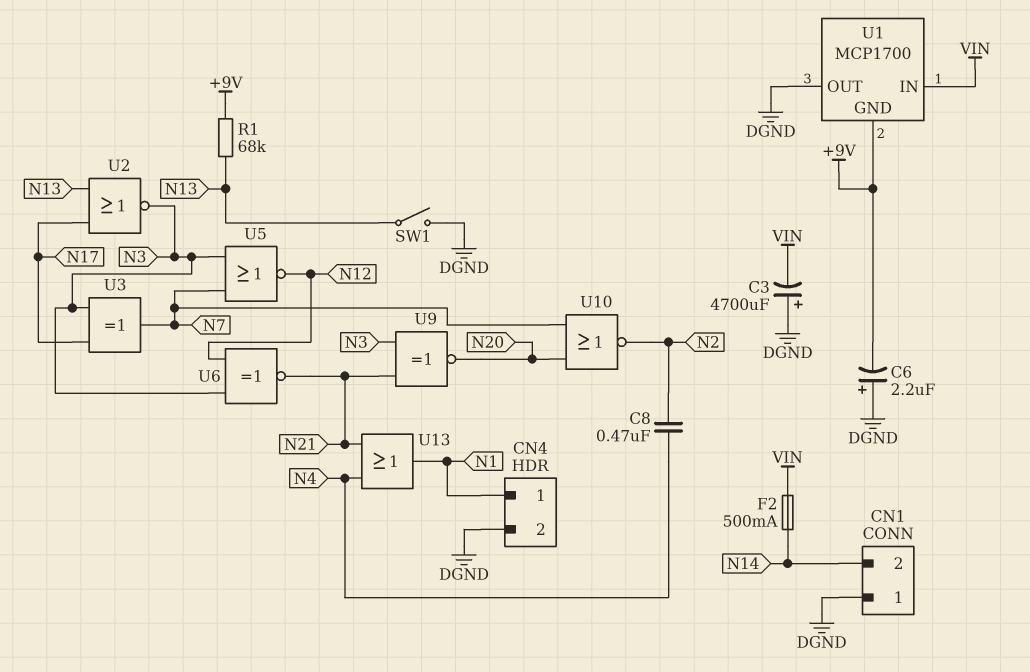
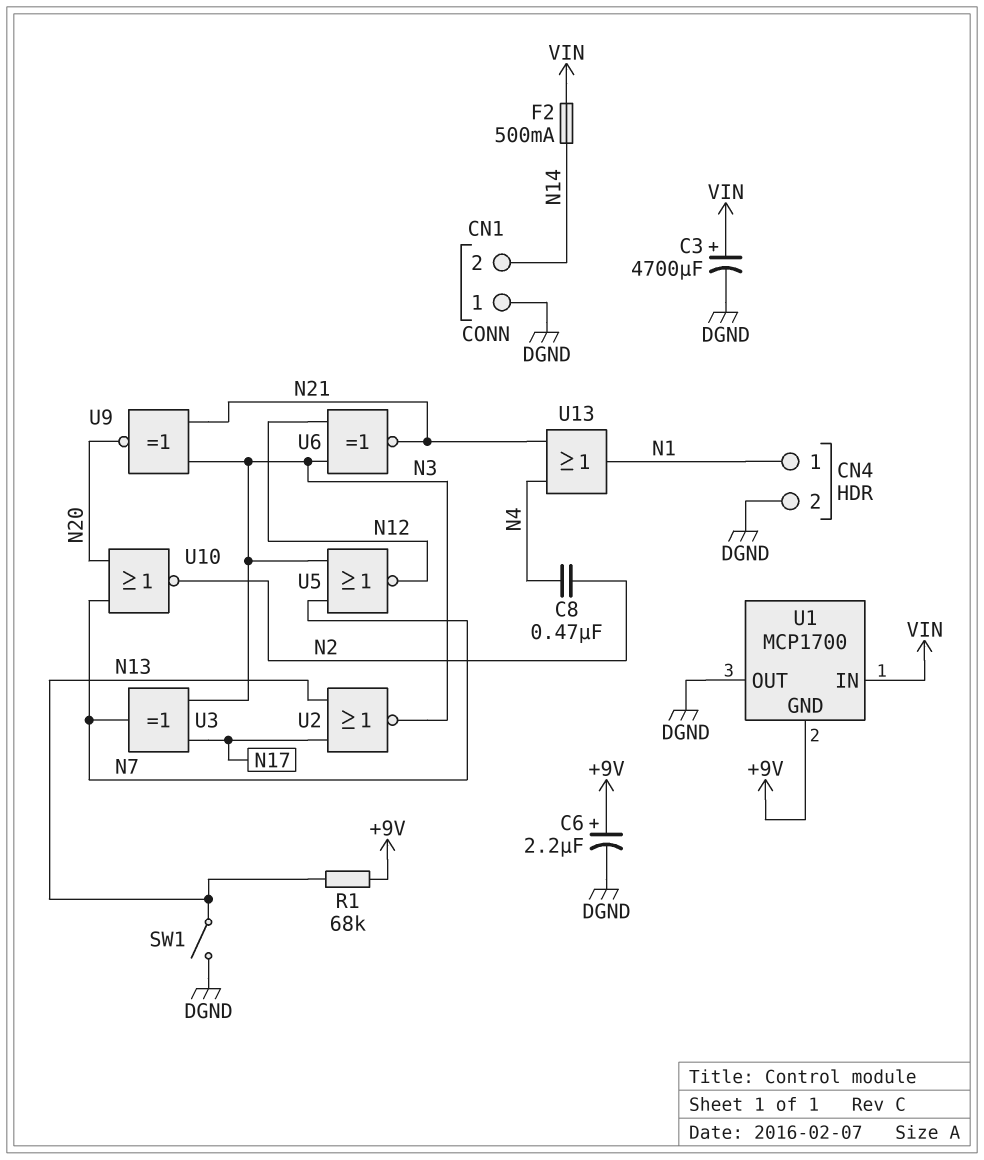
C3: 4700uF (plus DGND, minus VIN) -> 4700uF (plus VIN, minus DGND)
C6: 2.2uF (plus DGND, minus +9V) -> 2.2uF (plus +9V, minus DGND)

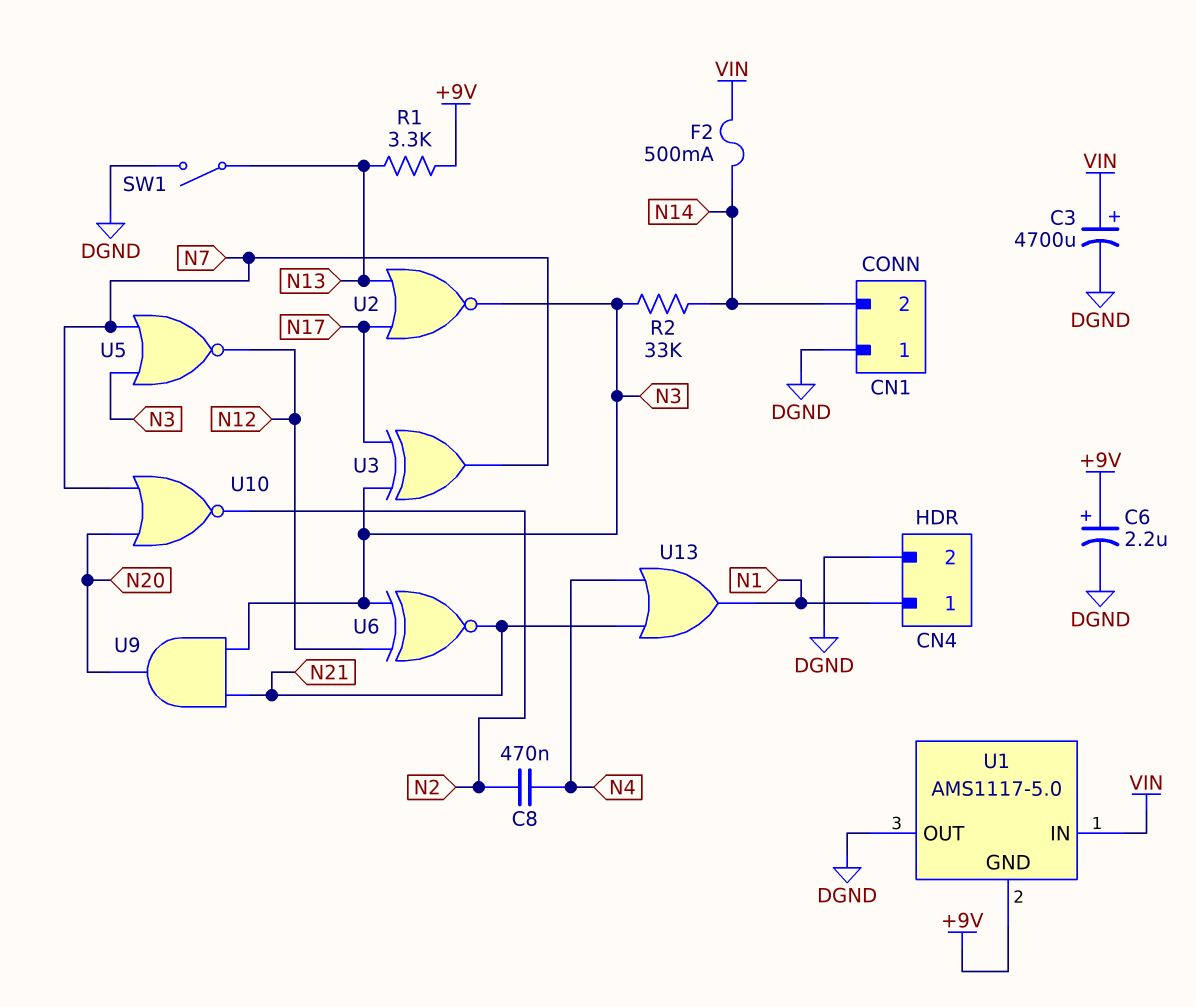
R1: 68k (+9V, N13) -> 3.3k (+9V, N13)
R2: none -> 33k (N3, N14)
U1: MCP1700 -> AMS1117-5.0
U9: XNOR (in N3, in N21, out N20) -> AND (in N3, in N21, out N20)

